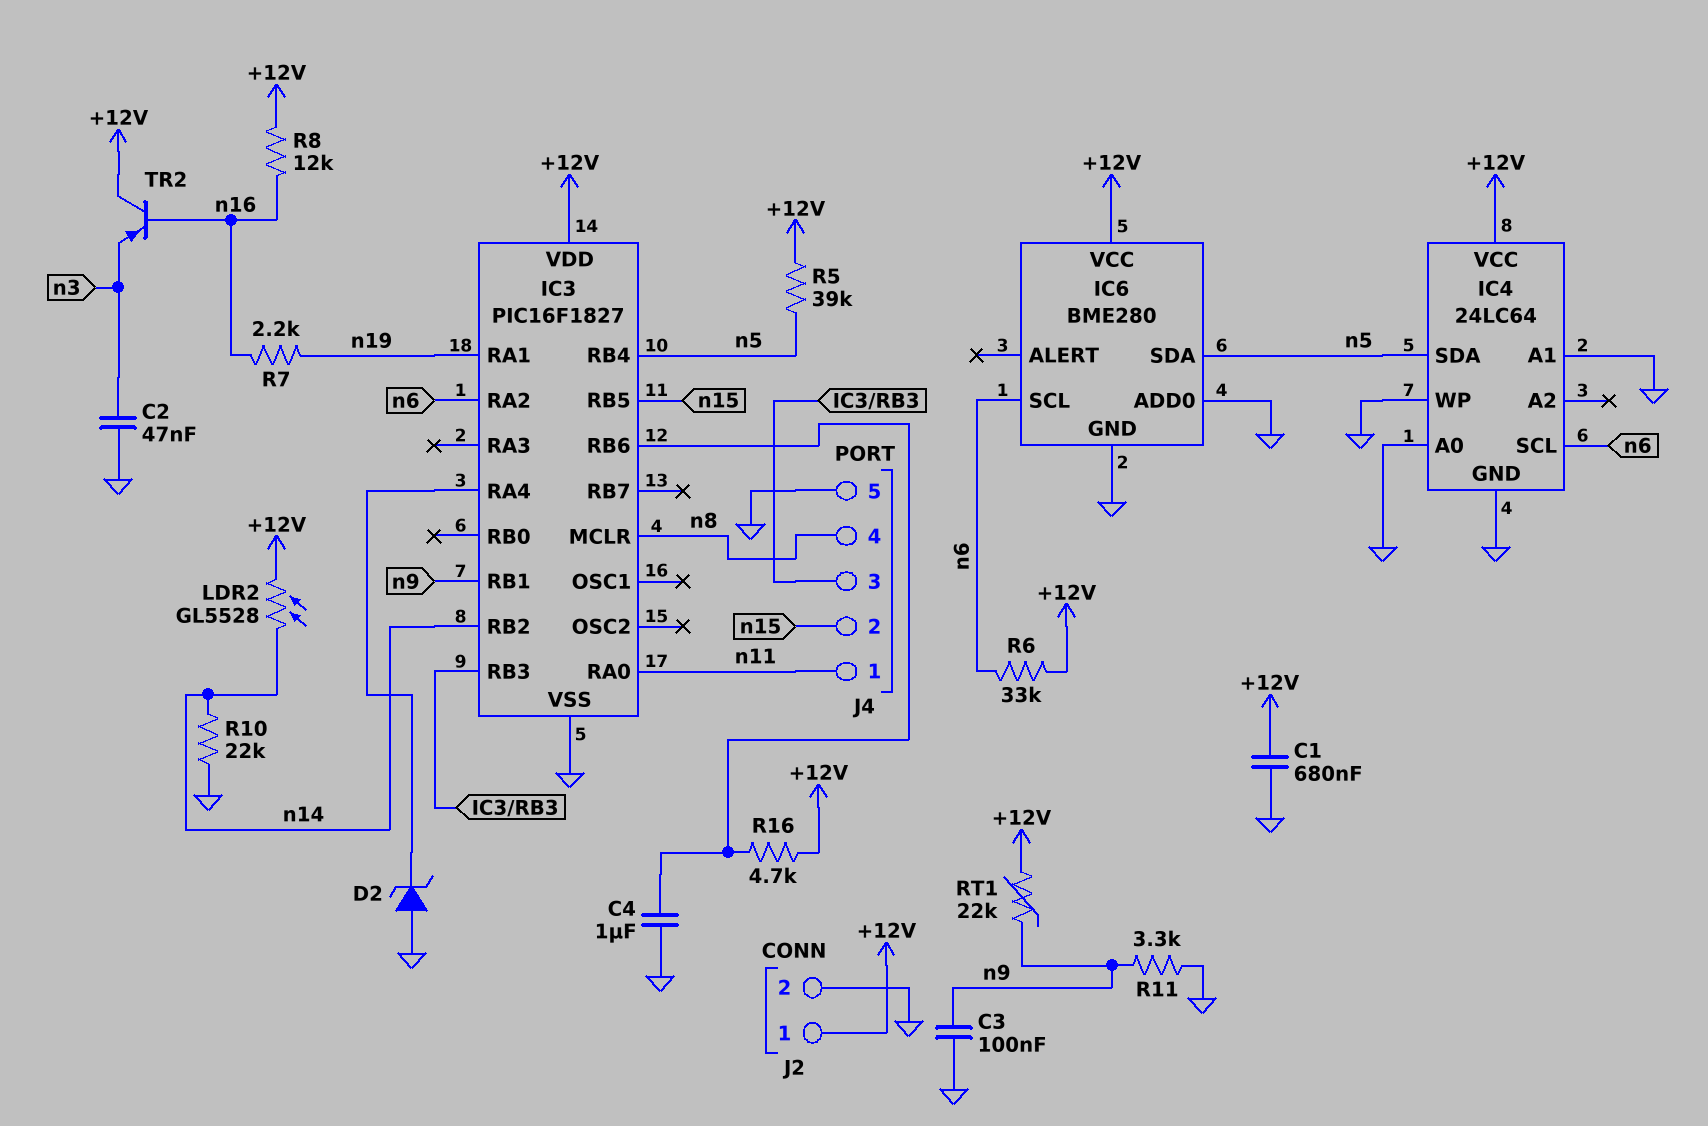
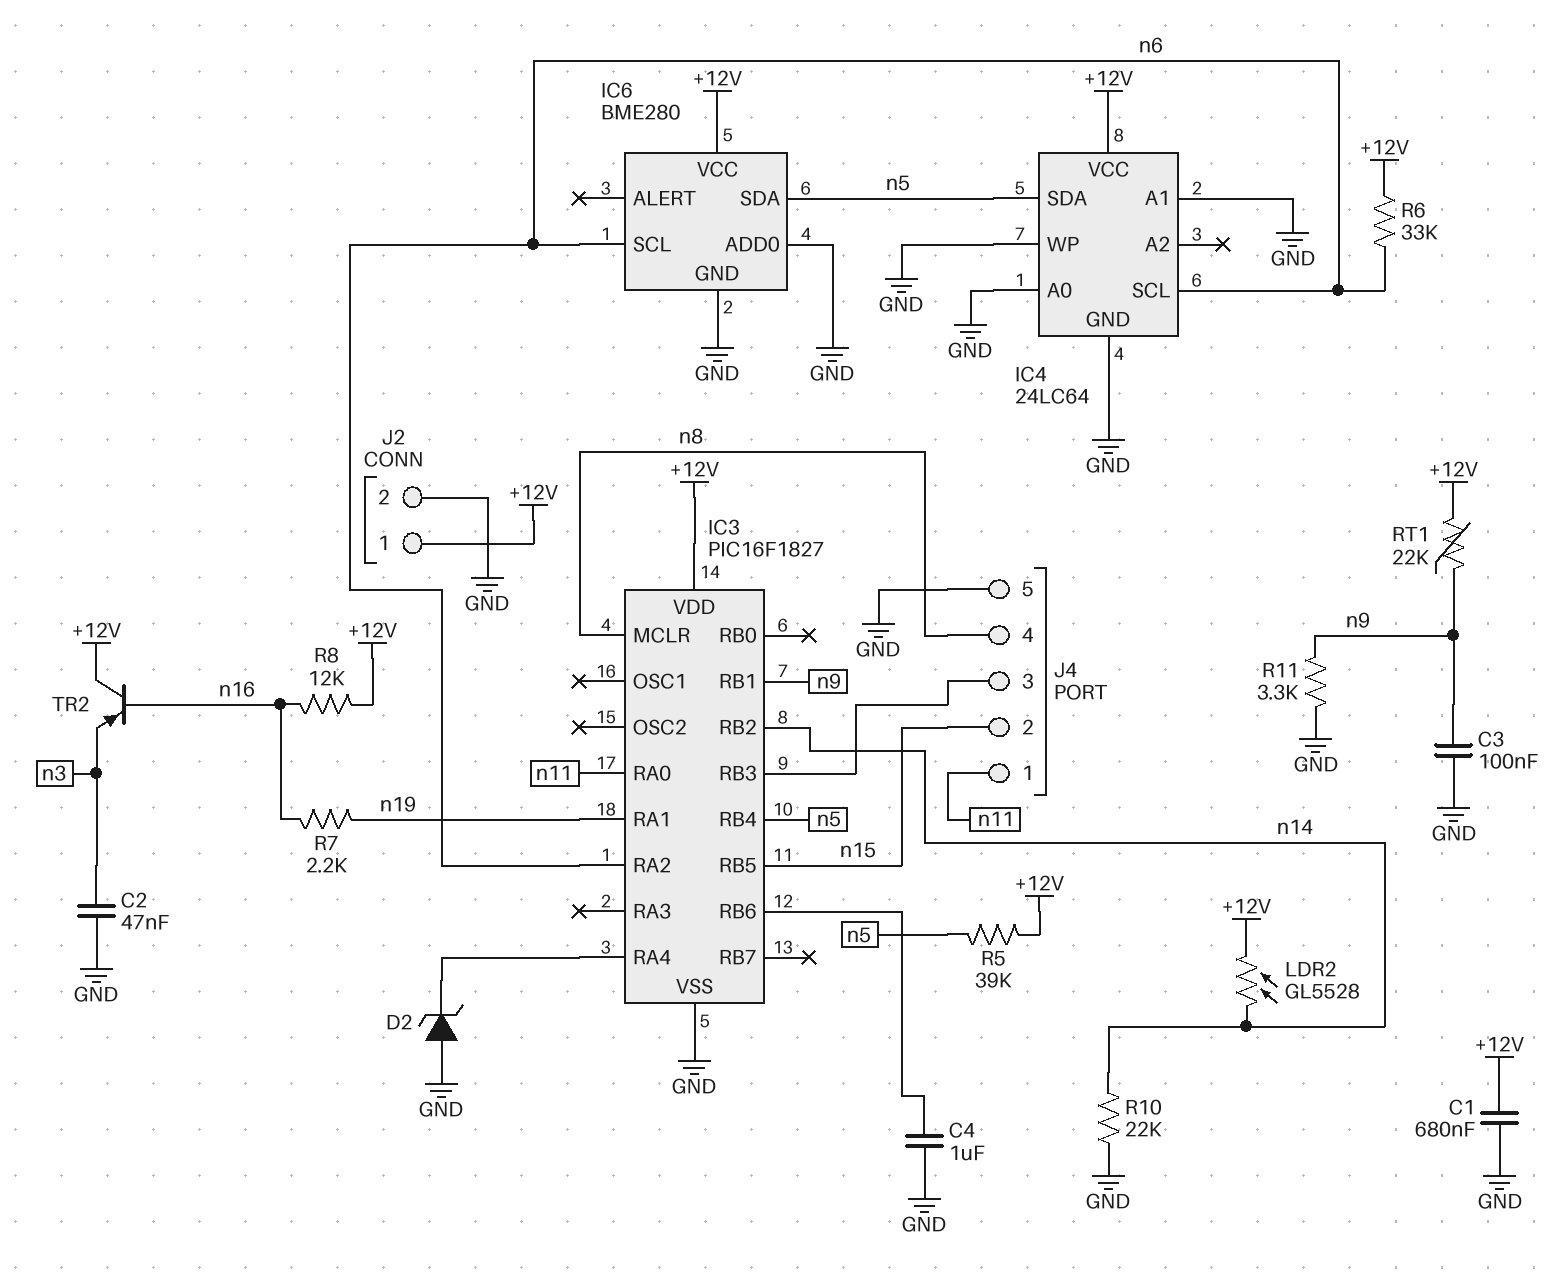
R16: 4.7k (+12V, IC3/RB6) -> none

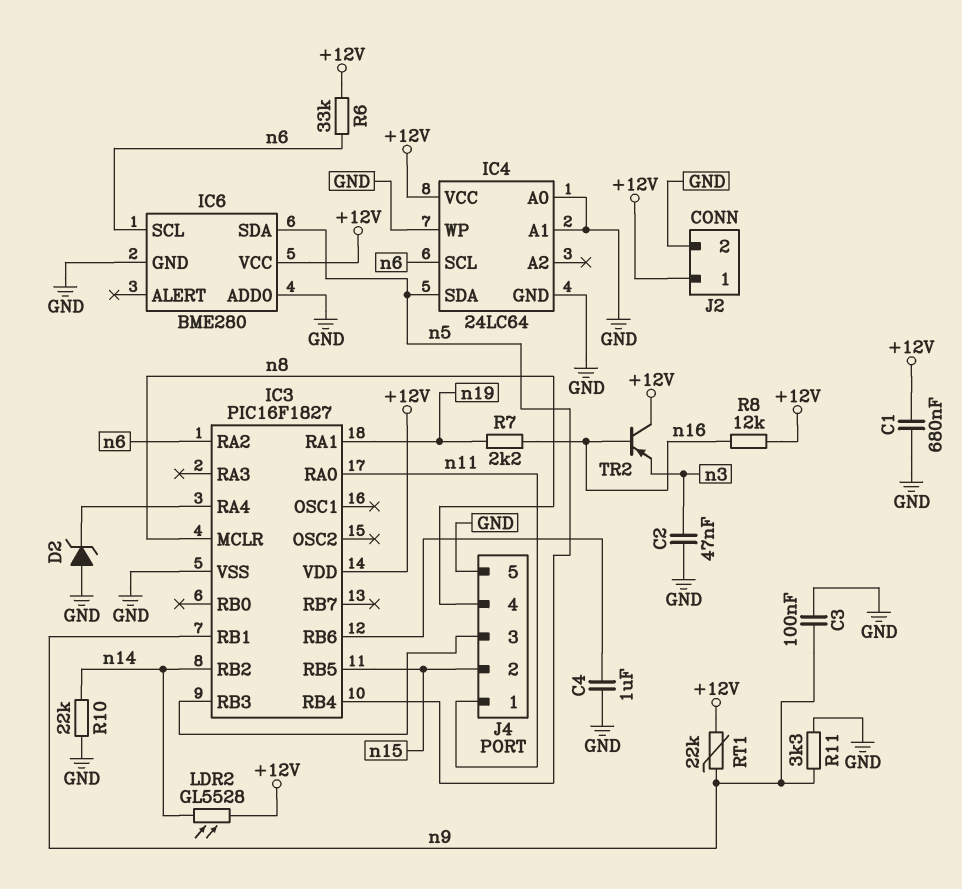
R5: 39k (+12V, n5) -> none

